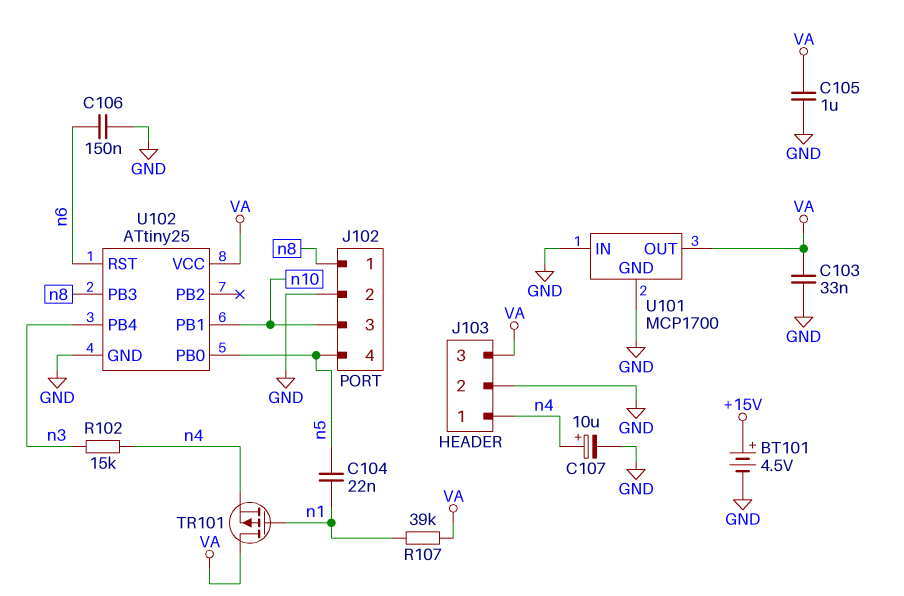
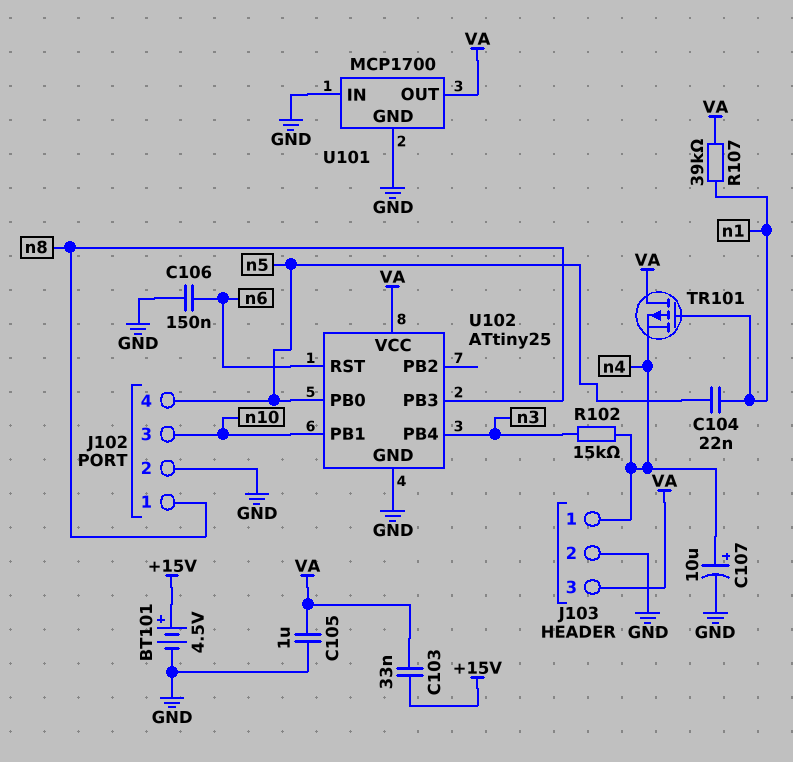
C103: 33nF (GND, VA) -> 33nF (+15V, VA)

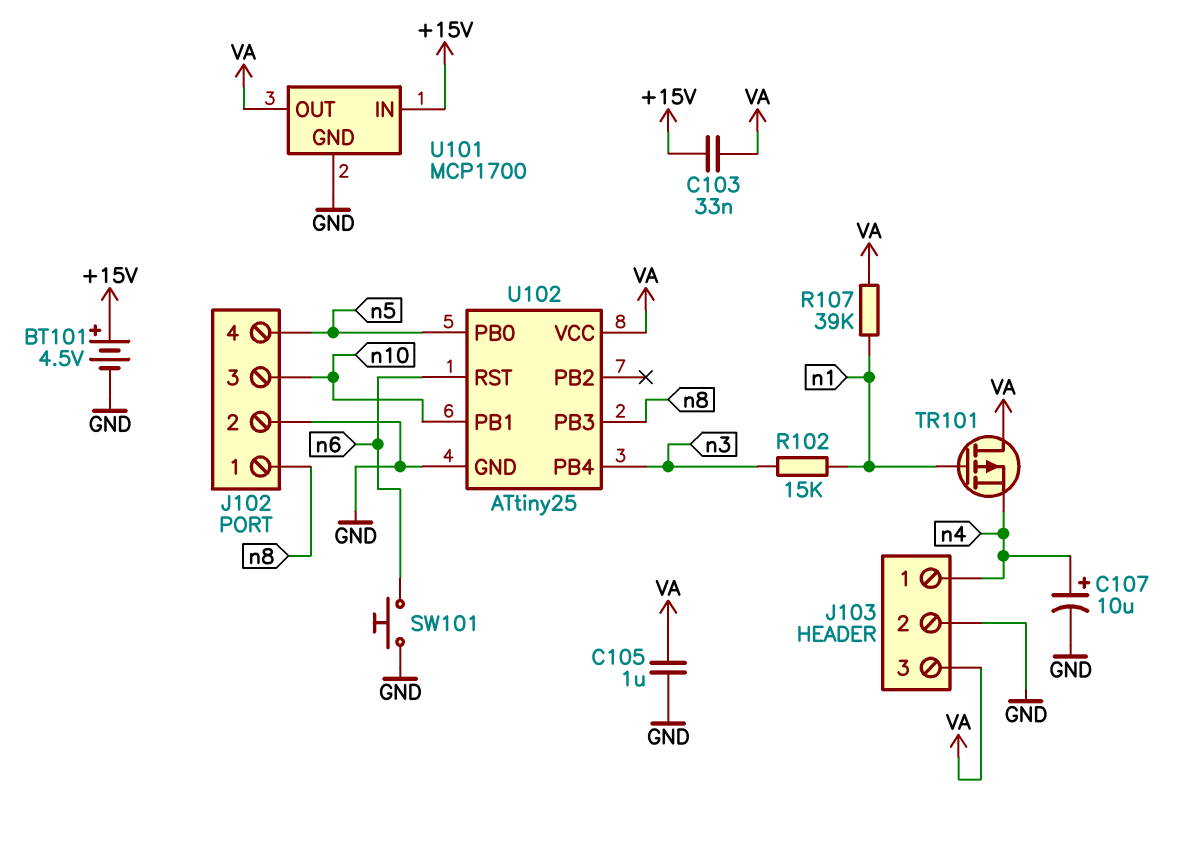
C104: 22nF (n1, n5) -> none
C106: 150nF (GND, n6) -> none
R102: 15k (n3, n4) -> 15k (n1, n3)
SW101: none -> button (GND, n6)
U101 pin IN: GND -> +15V

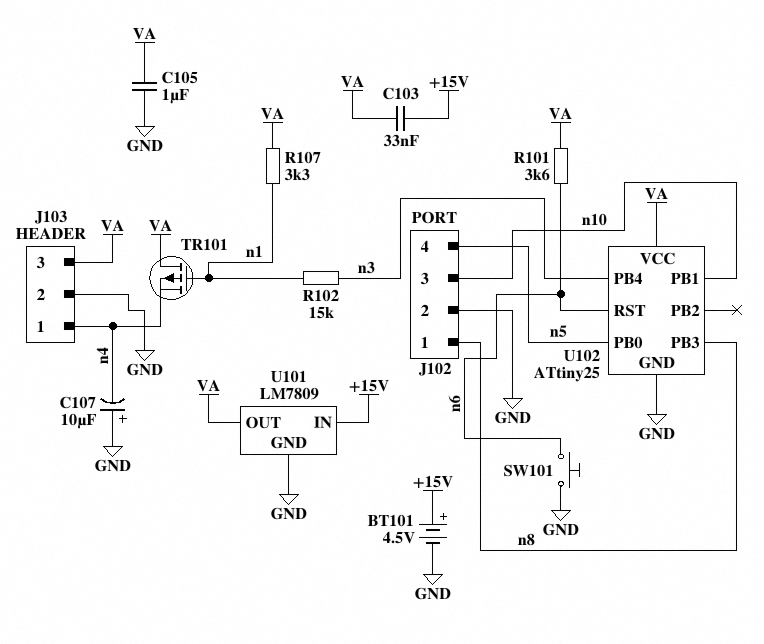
C107: 10uF (plus n4, minus GND) -> 10uF (plus GND, minus n4)
R101: none -> 3.6k (VA, n6)
R107: 39k (VA, n1) -> 3.3k (VA, n1)
U101: MCP1700 -> LM7809

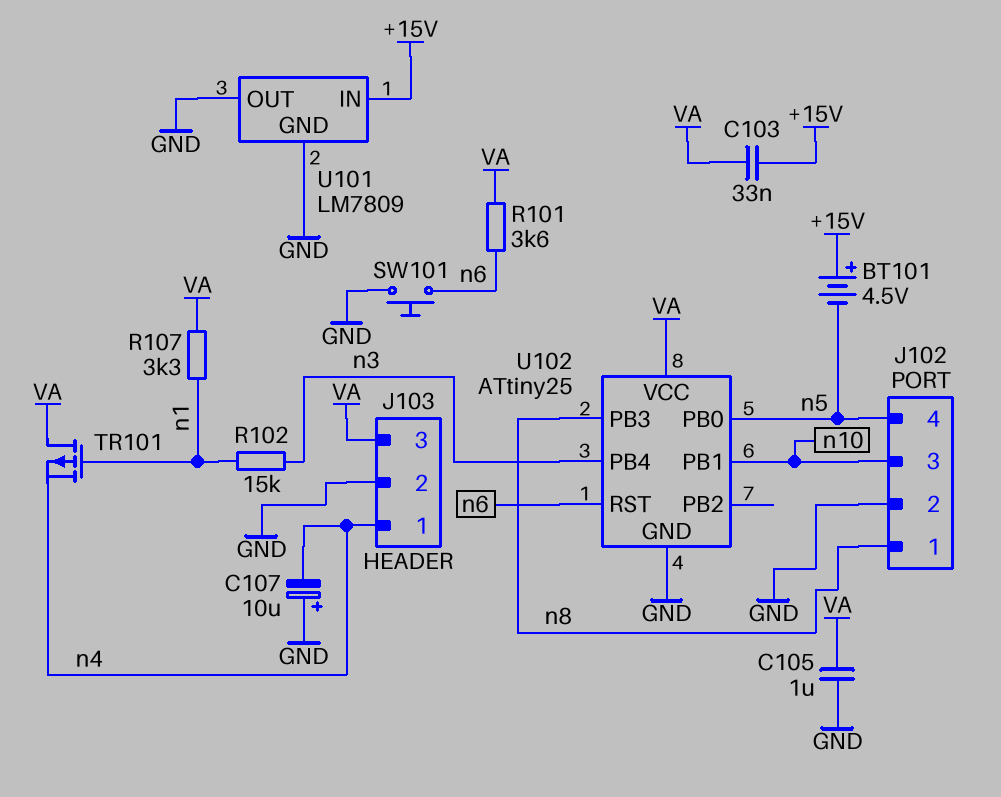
BT101: 4.5V (plus +15V, minus GND) -> 4.5V (plus +15V, minus n5)
U101 pin OUT: VA -> GND

